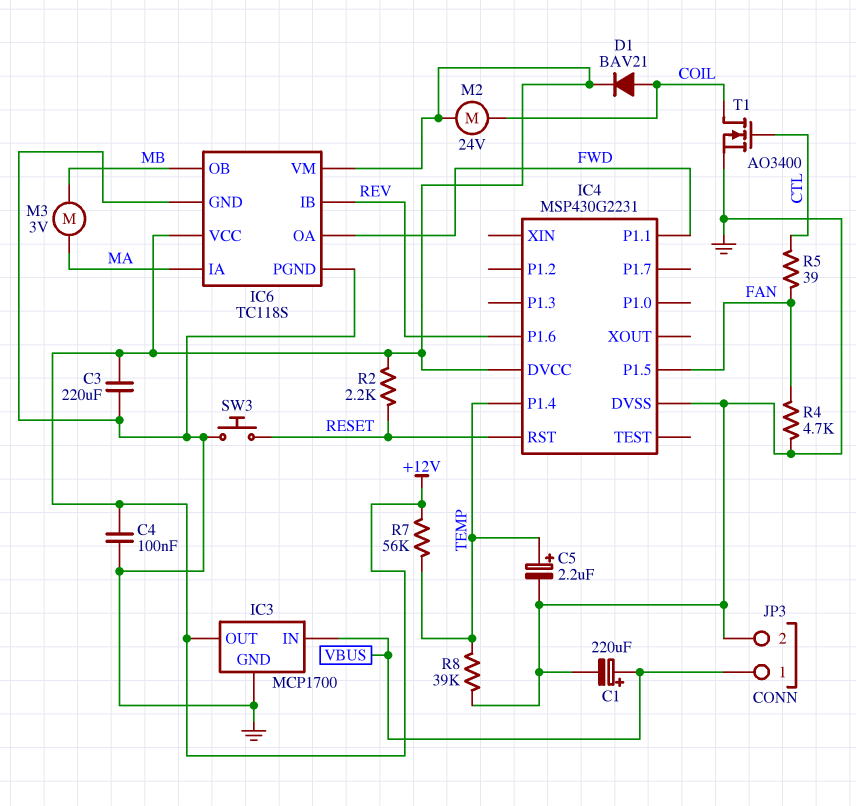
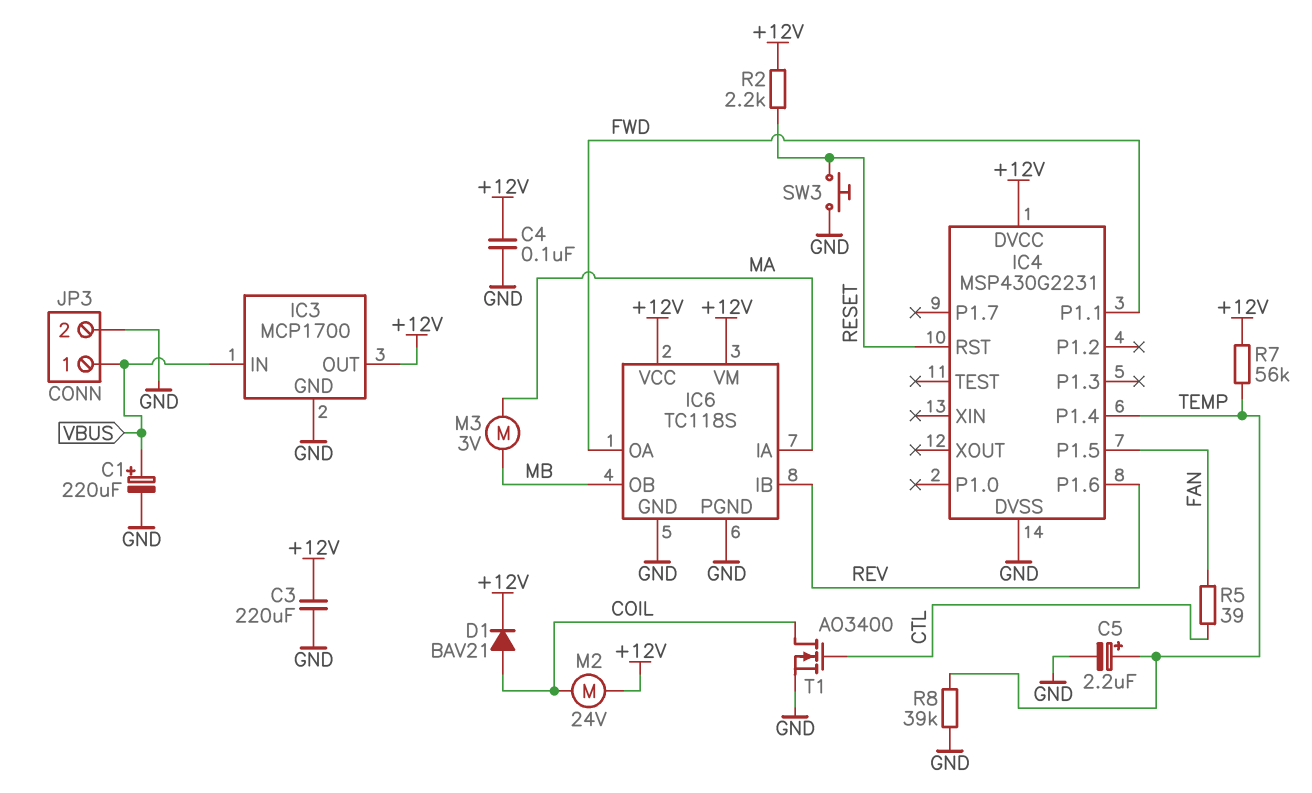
R4: 4.7k (FAN, GND) -> none

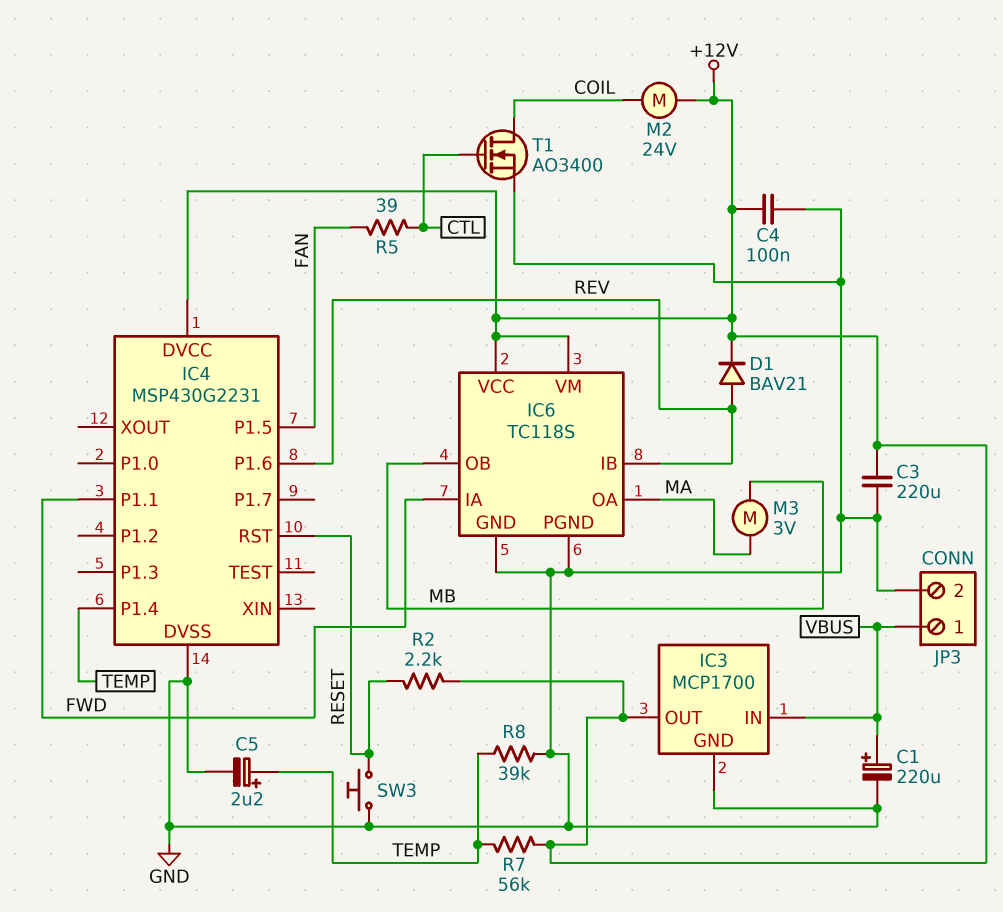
D1: diode BAV21 (A COIL, K +12V) -> diode BAV21 (A REV, K +12V)
IC6 pin IA: MA -> FWD
IC6 pin OA: FWD -> MA

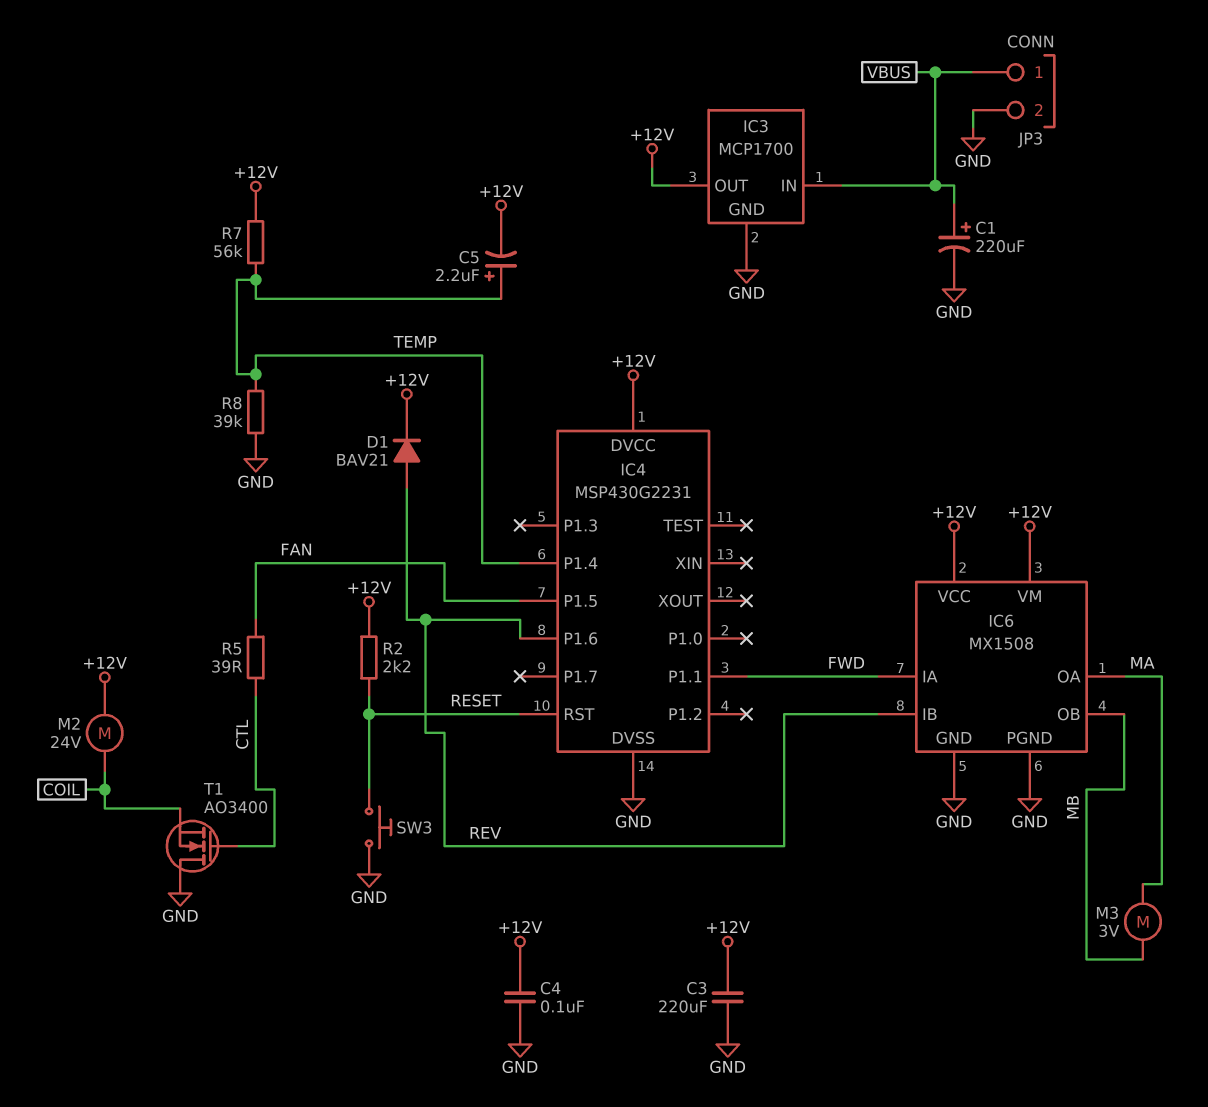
C5: 2.2uF (plus TEMP, minus GND) -> 2.2uF (plus TEMP, minus +12V)
IC6: TC118S -> MX1508
T1: NMOS AO3400 (G CTL, D COIL, S GND) -> NMOS AO3400 (G CTL, D GND, S COIL)

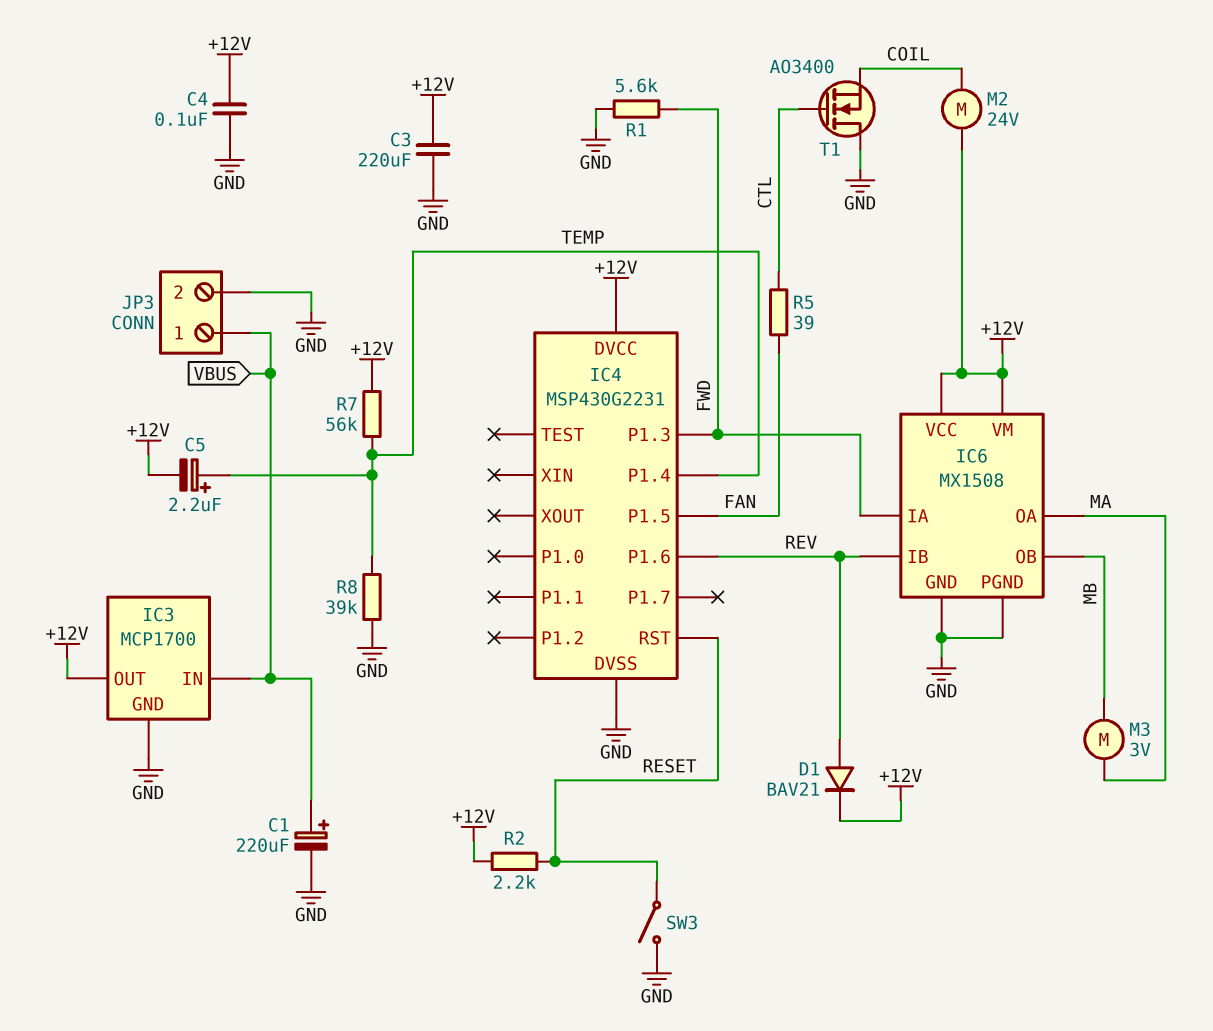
IC4 pin P1.1: FWD -> none
IC4 pin P1.3: none -> FWD
R1: none -> 5.6k (FWD, GND)
SW3: button (GND, RESET) -> switch (GND, RESET)

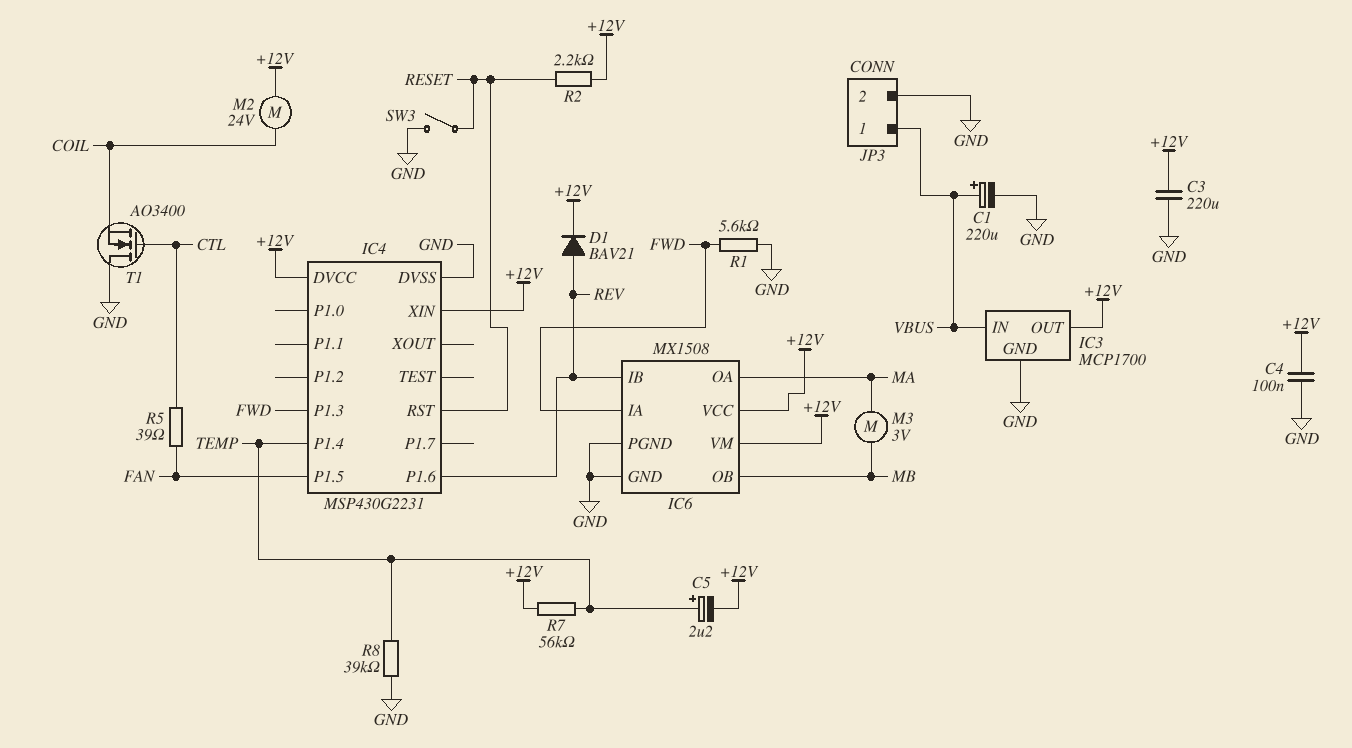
IC4 pin XIN: none -> +12V

